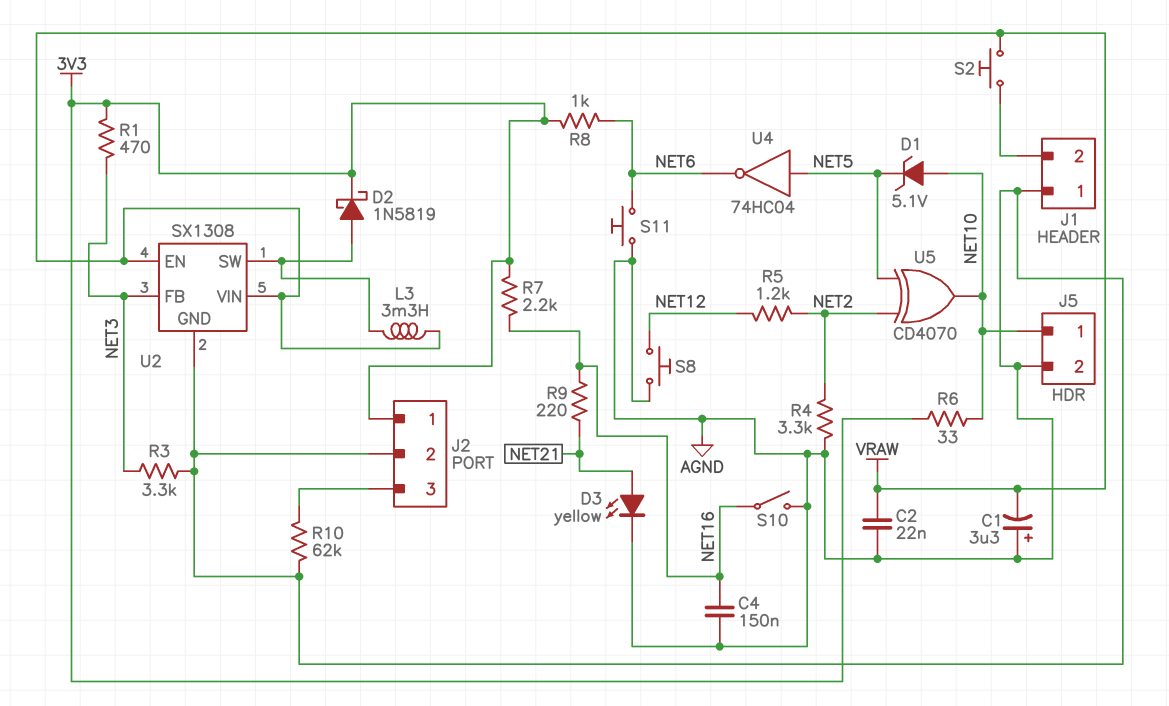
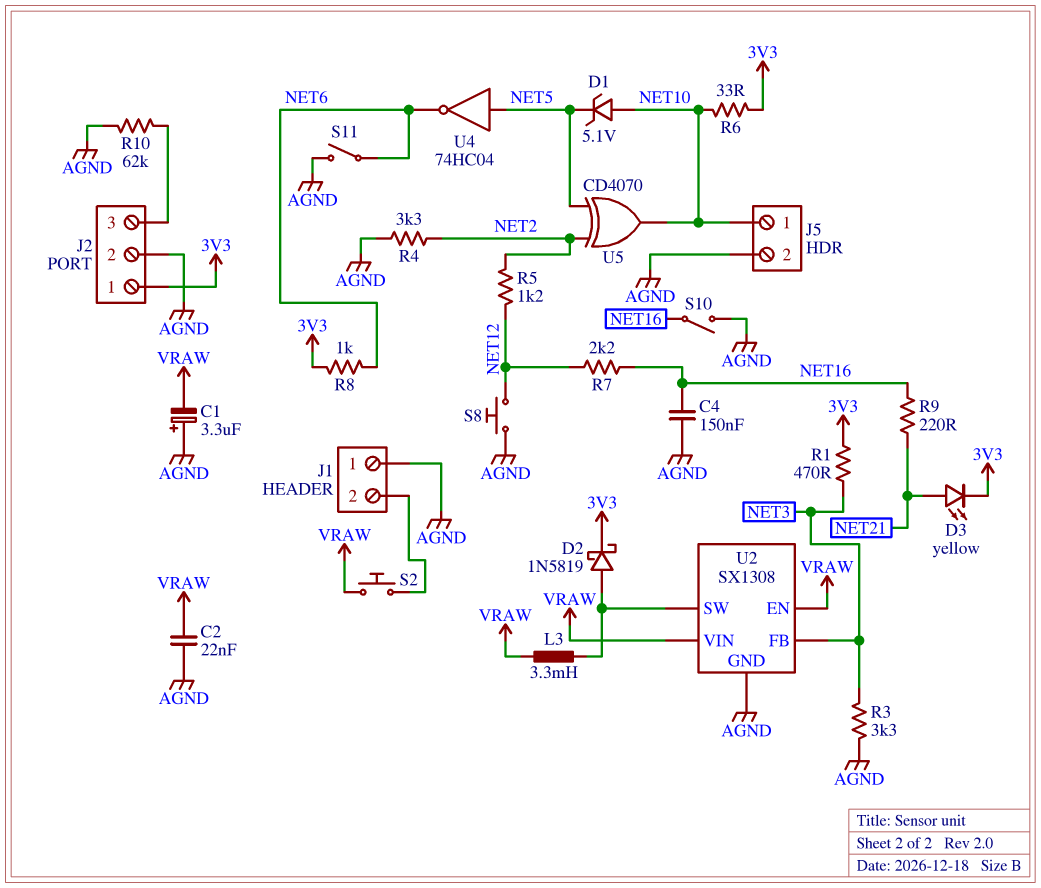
D3: LED yellow (A NET21, K AGND) -> LED yellow (A NET21, K 3V3)
R7: 2.2k (3V3, NET16) -> 2.2k (NET12, NET16)
S11: button (AGND, NET6) -> switch (AGND, NET6)

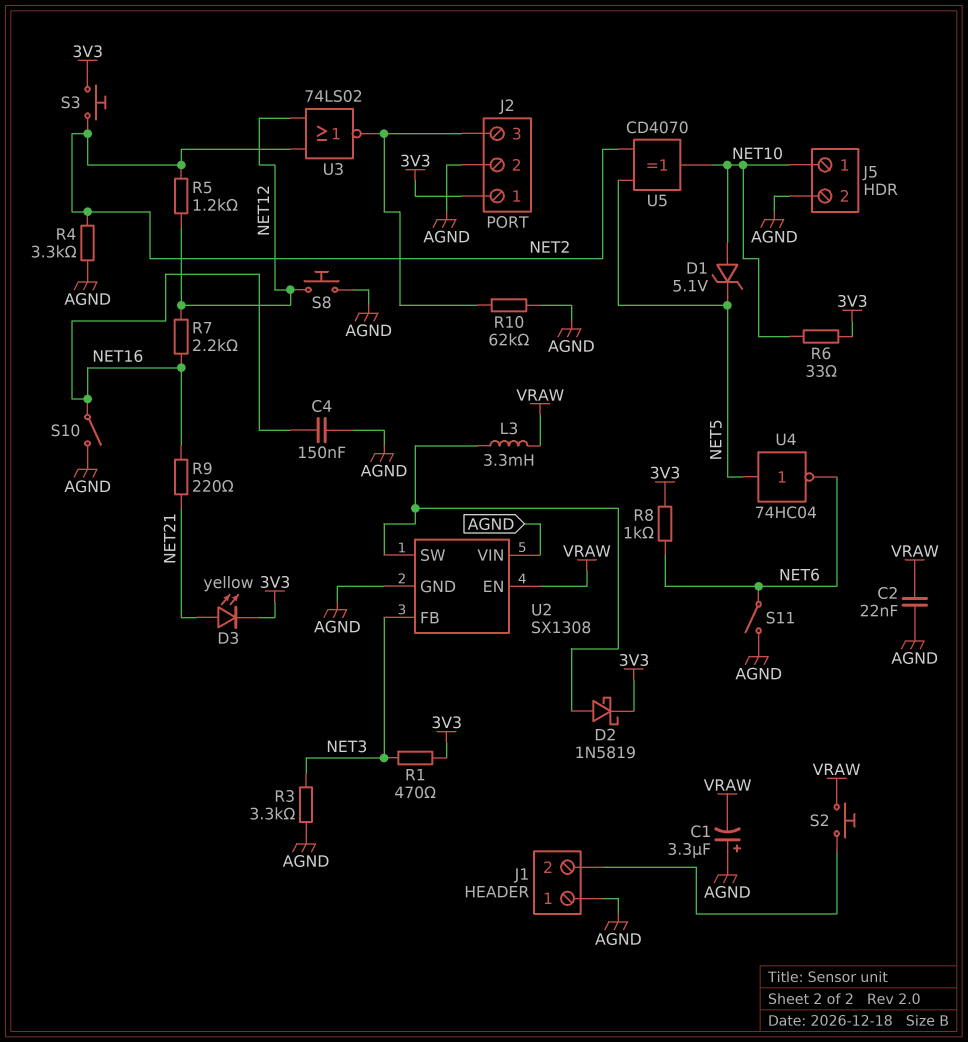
S3: none -> button (3V3, NET2)
U2 pin VIN: VRAW -> AGND
U3: none -> NOR 74LS02 (in NET2, in NET12, out J2/3)

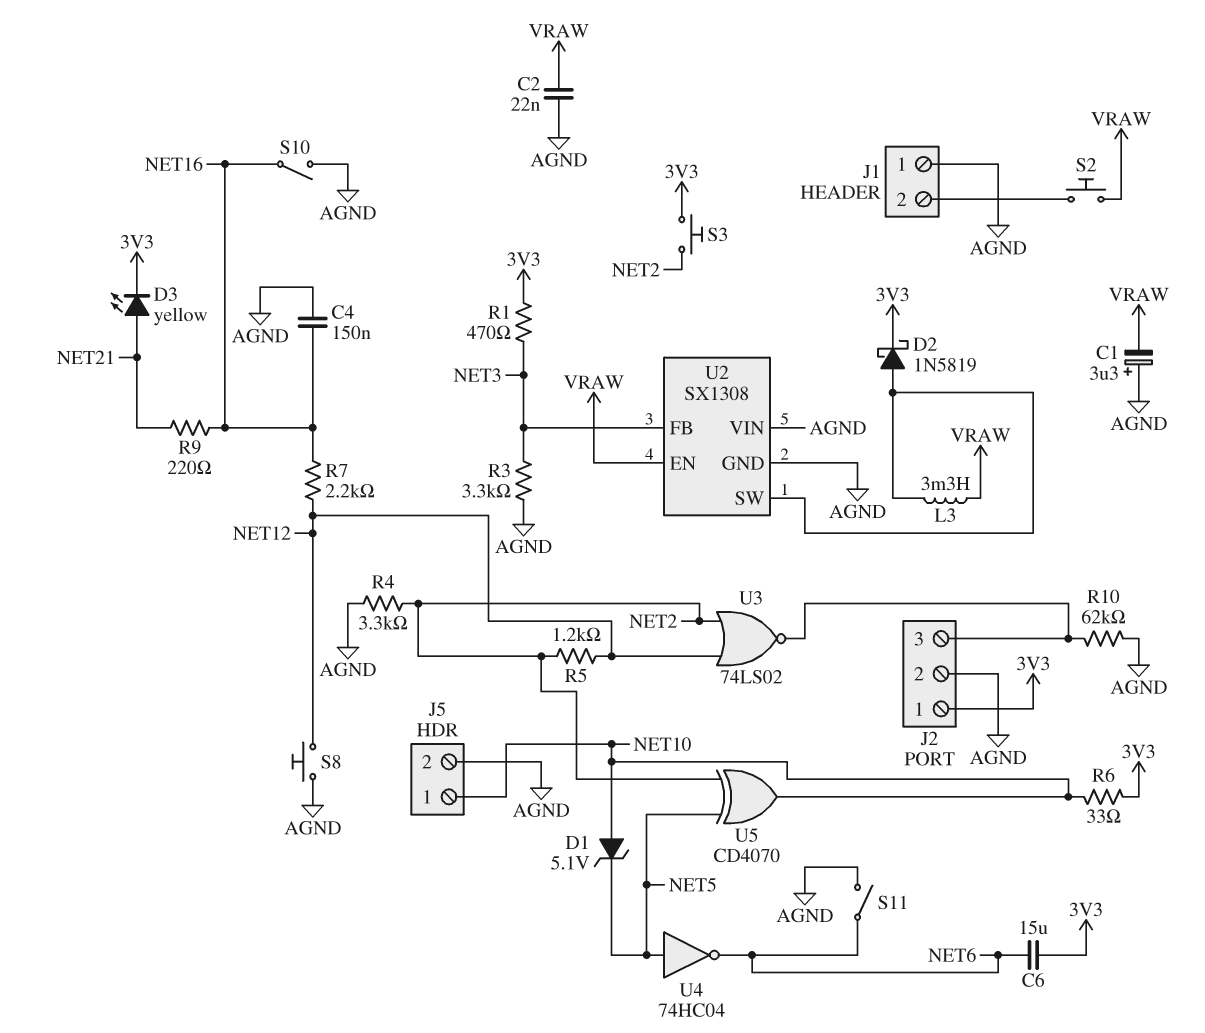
C6: none -> 15uF (3V3, NET6)
R8: 1k (3V3, NET6) -> none

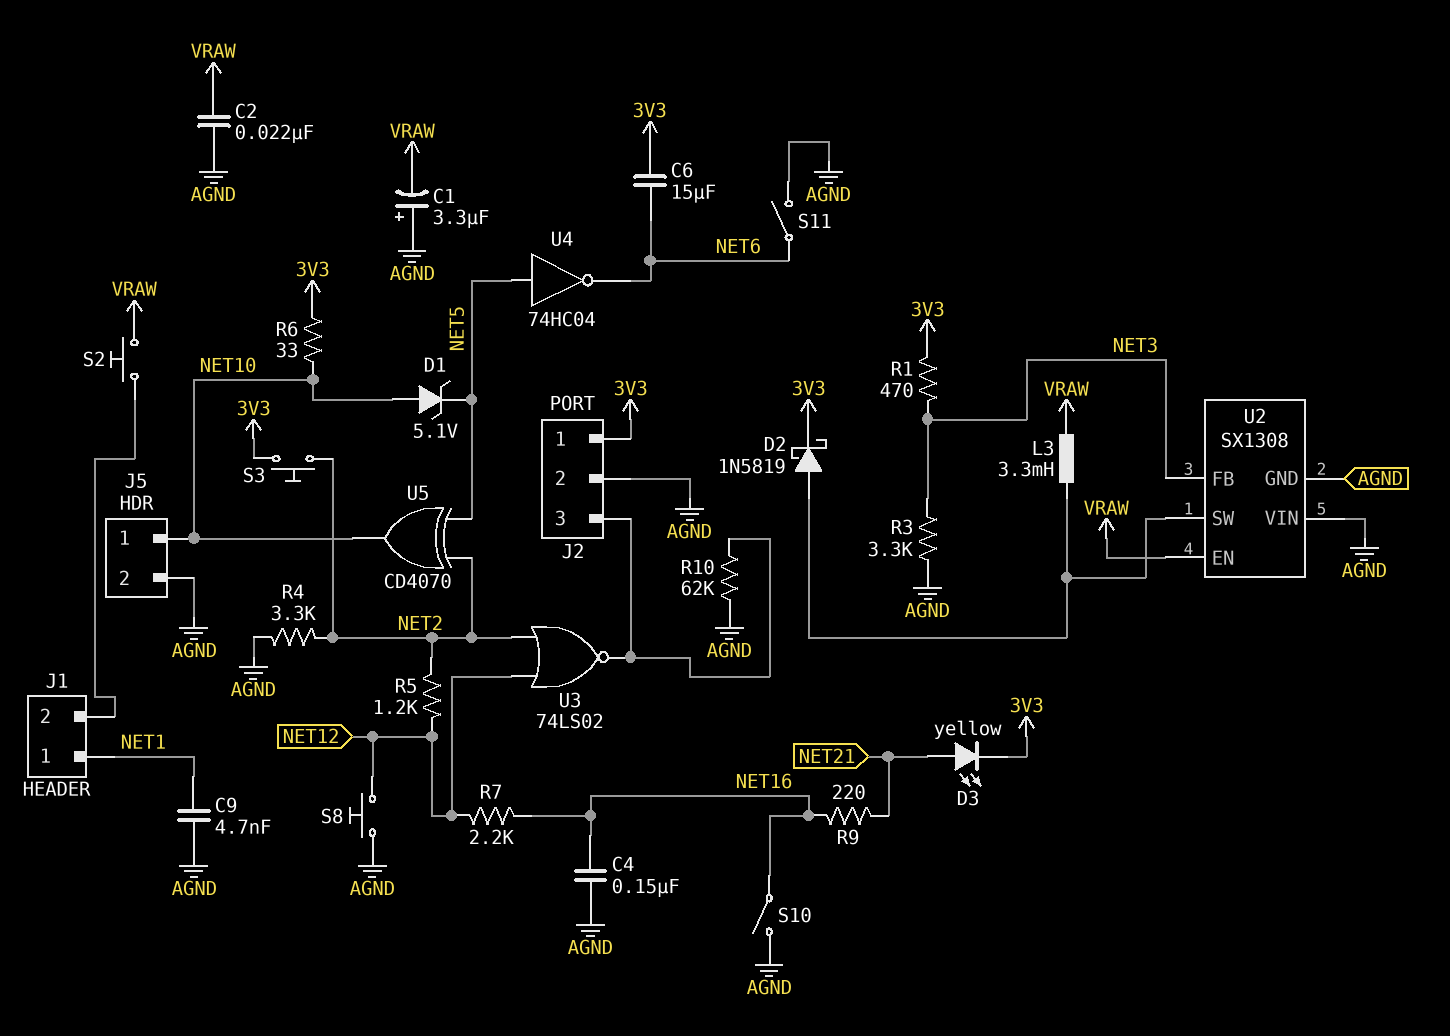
C9: none -> 4.7nF (AGND, NET1)
J1 pin 1: AGND -> NET1

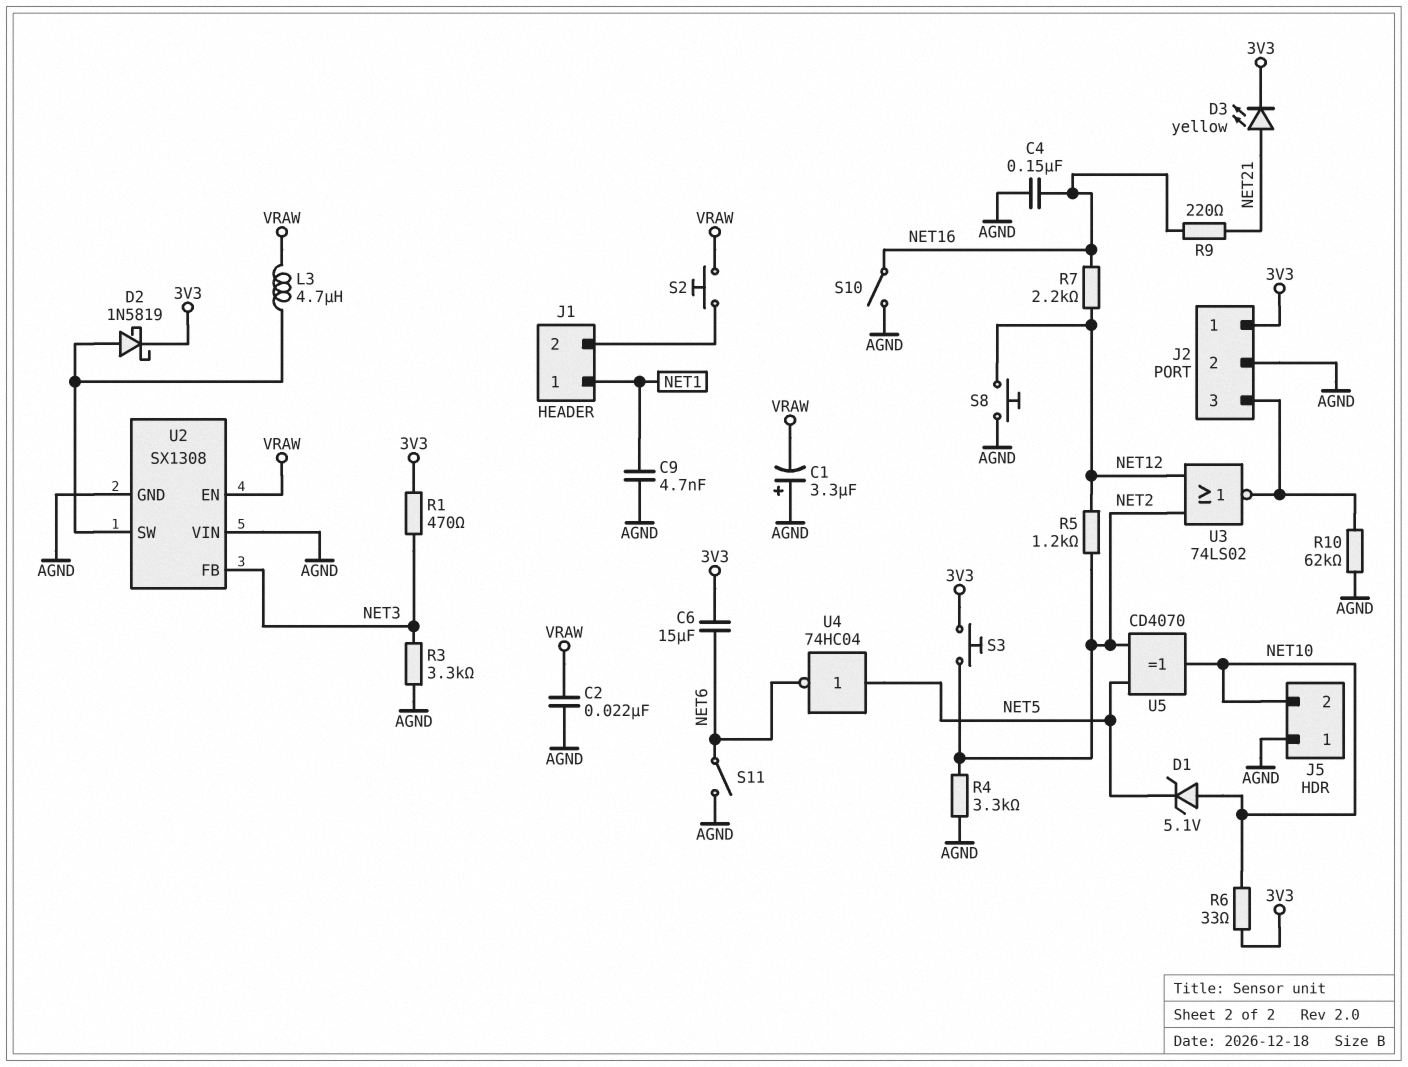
J5 pin 1: NET10 -> AGND
J5 pin 2: AGND -> NET10
L3: 3.3mH (U2/SW, VRAW) -> 4.7uH (U2/SW, VRAW)

